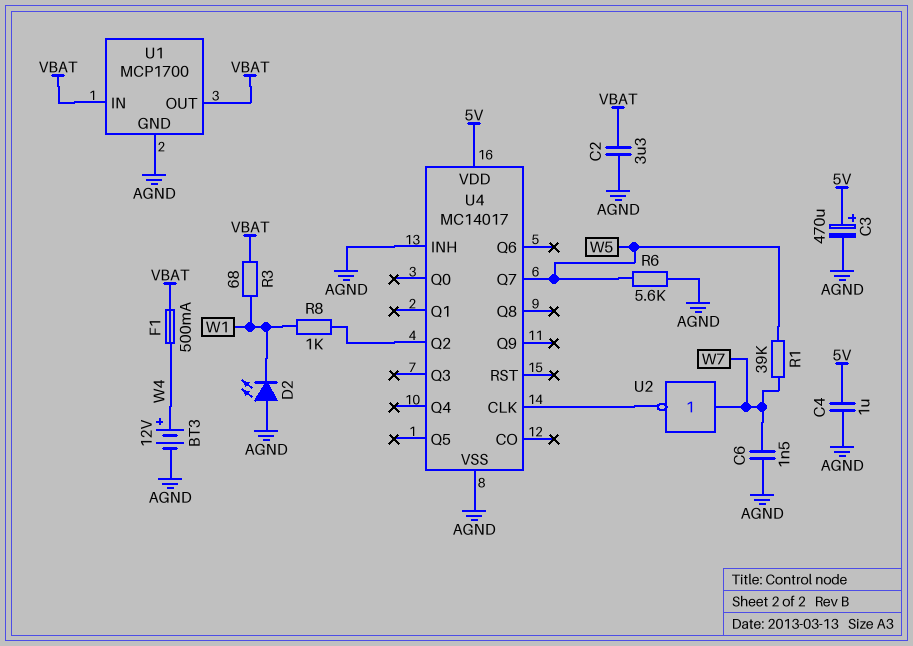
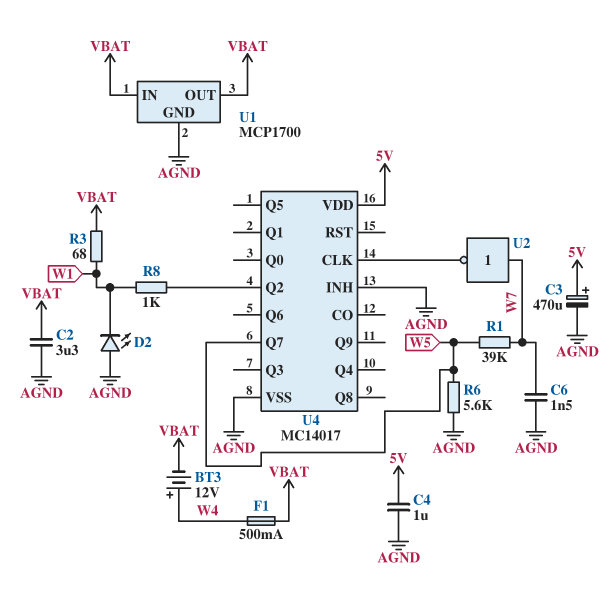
BT3: 12V (plus W4, minus AGND) -> 12V (plus W4, minus VBAT)

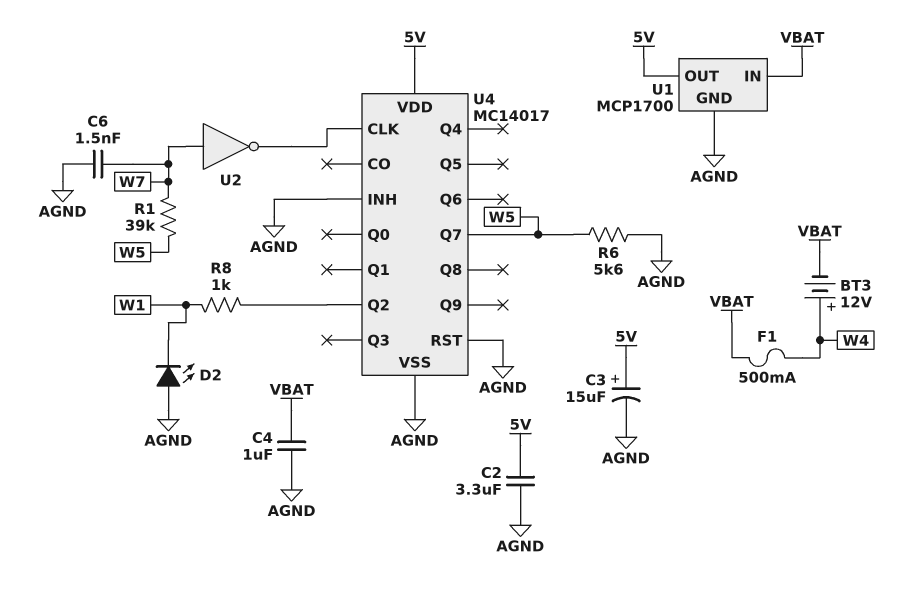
C2: 3.3uF (AGND, VBAT) -> 3.3uF (5V, AGND)
C3: 470uF (plus 5V, minus AGND) -> 15uF (plus 5V, minus AGND)
C4: 1uF (5V, AGND) -> 1uF (AGND, VBAT)
R3: 68 (VBAT, W1) -> none
U1 pin OUT: VBAT -> 5V
U4 pin RST: none -> AGND

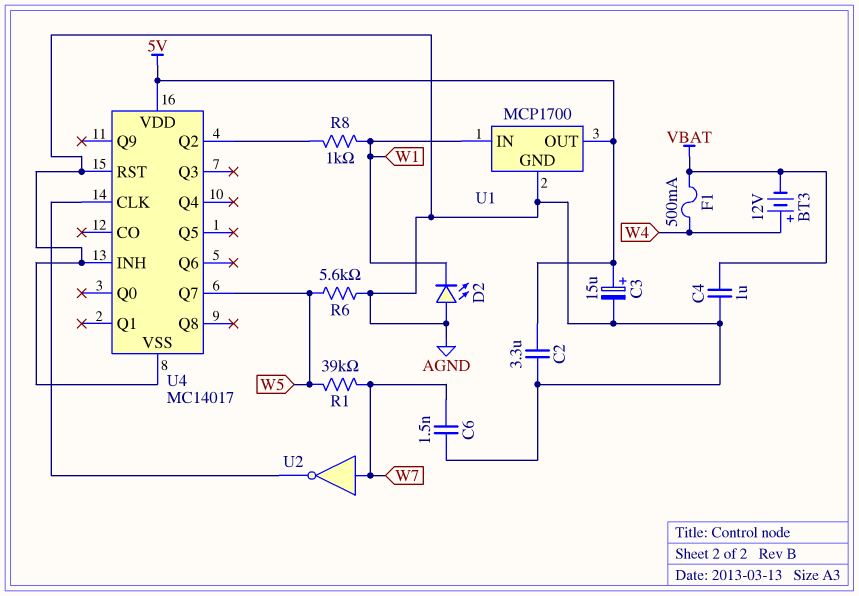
U1 pin IN: VBAT -> W1

